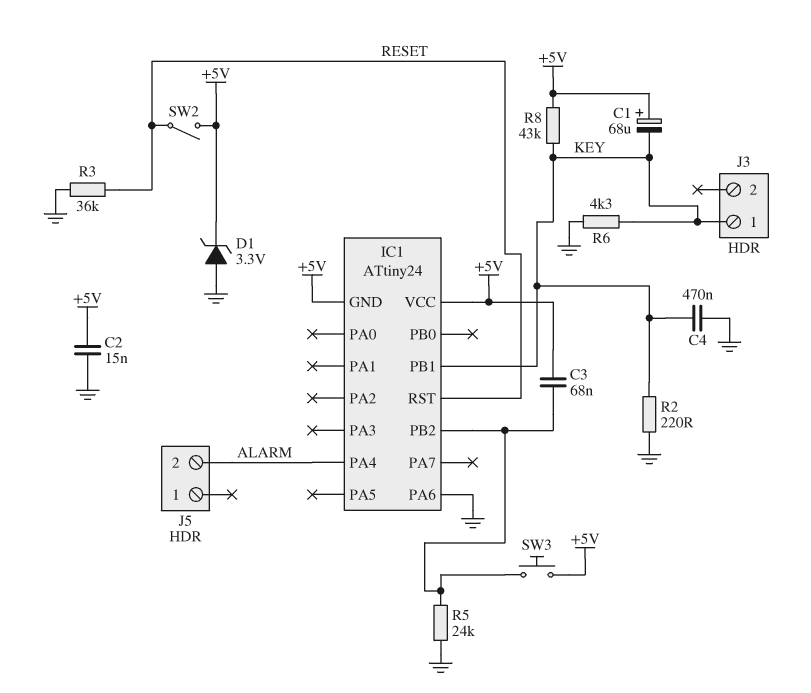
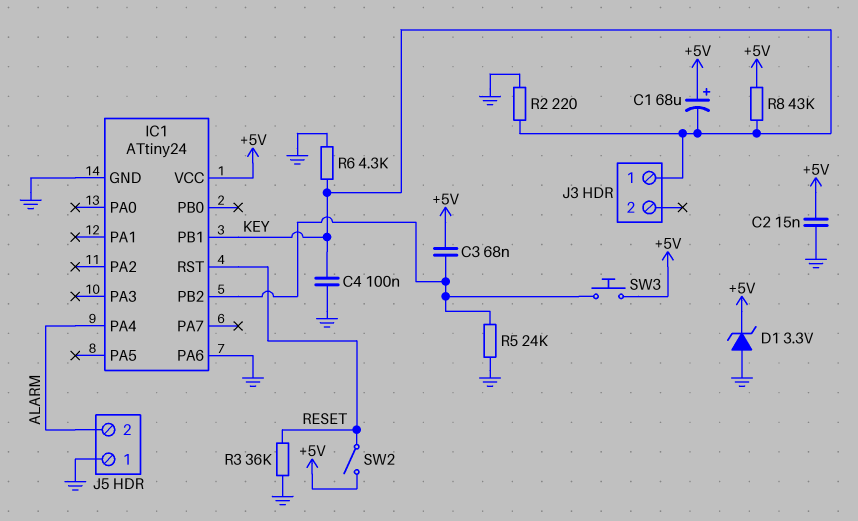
C4: 470nF (GND, KEY) -> 100nF (GND, KEY)
IC1 pin GND: +5V -> GND
J5 pin 1: none -> GND

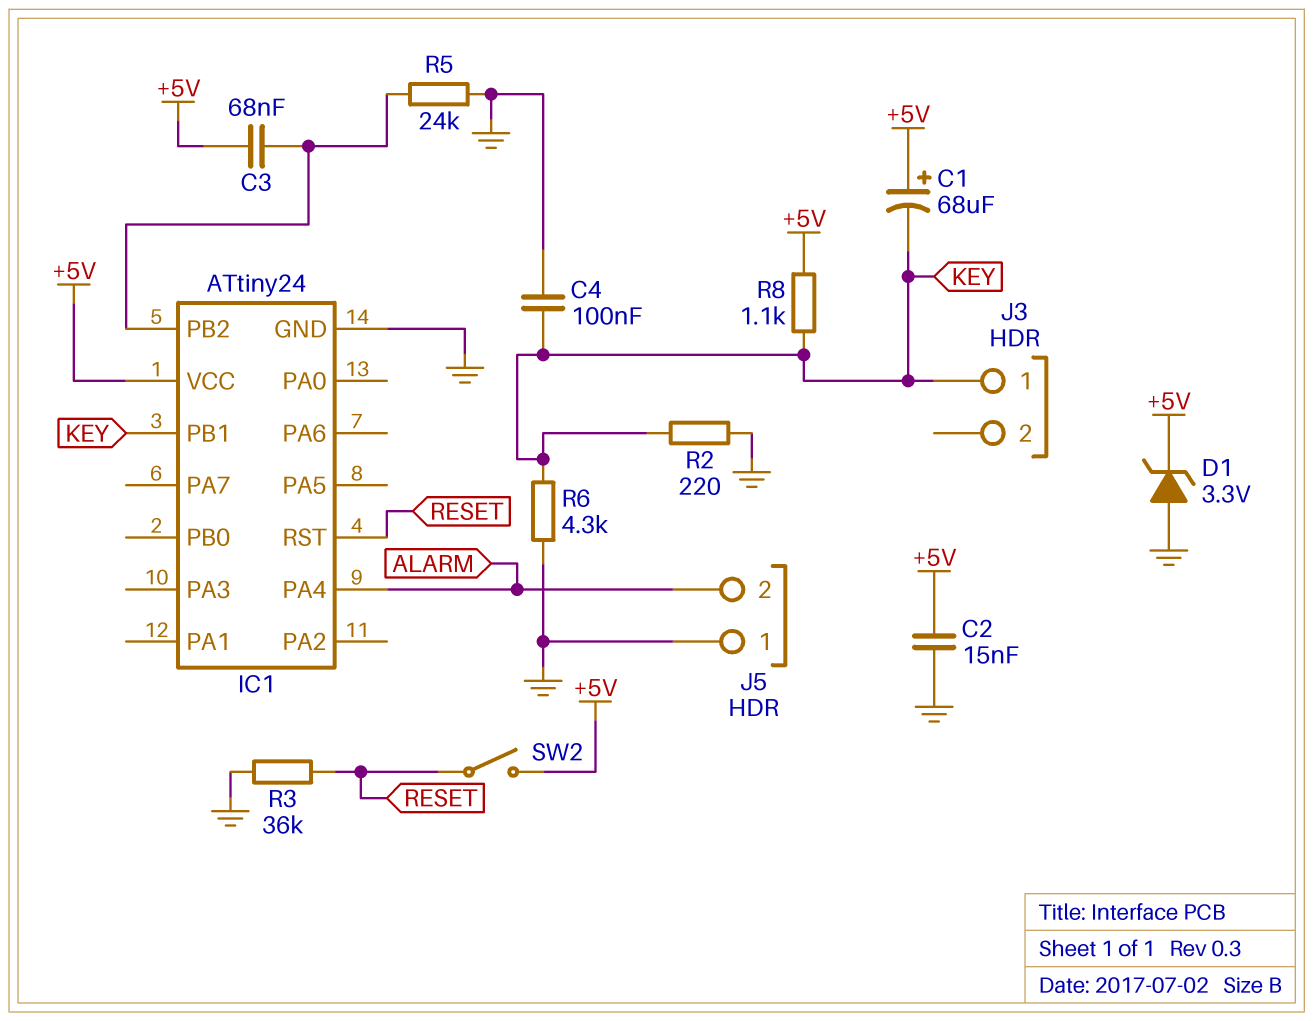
IC1 pin PA6: GND -> none
R8: 43k (+5V, KEY) -> 1.1k (+5V, KEY)
SW3: button (+5V, IC1/PB2) -> none

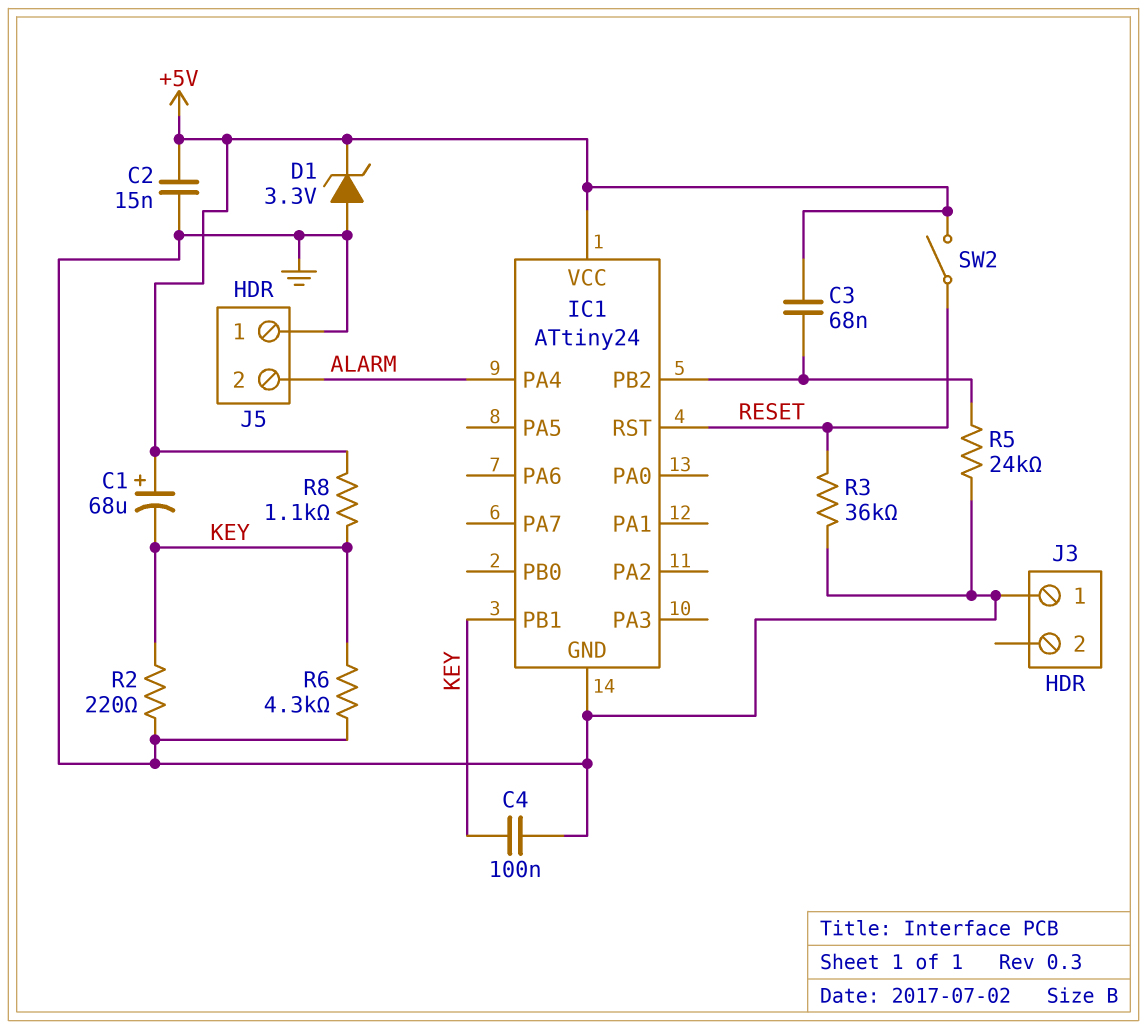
J3 pin 1: KEY -> GND

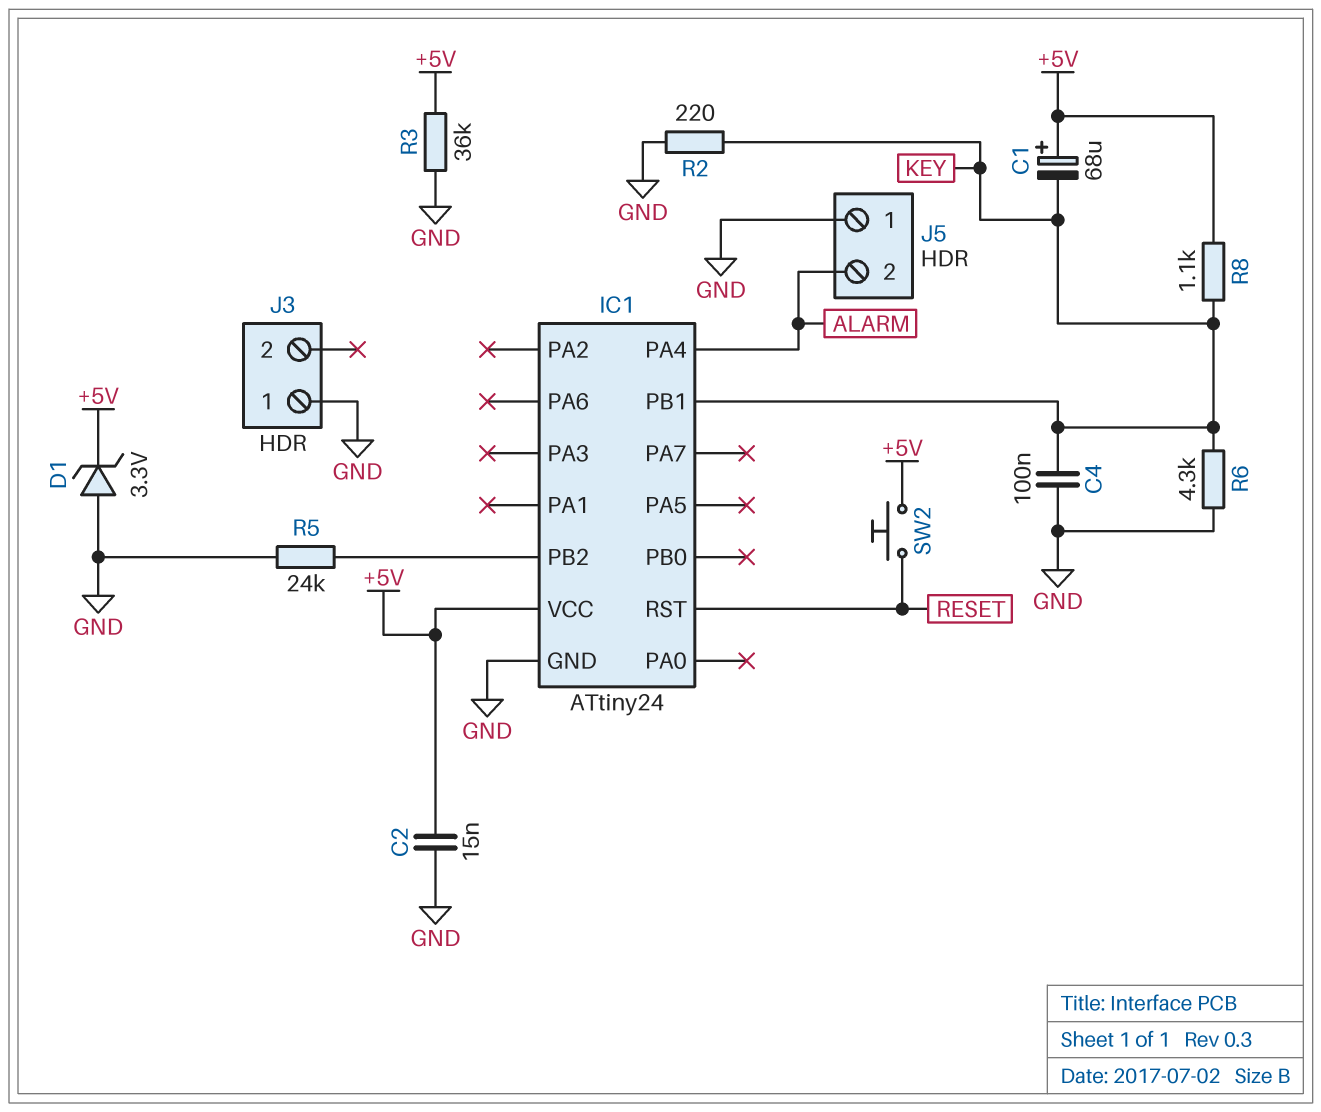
C3: 68nF (+5V, IC1/PB2) -> none
R3: 36k (GND, RESET) -> 36k (+5V, GND)
SW2: switch (+5V, RESET) -> button (+5V, RESET)

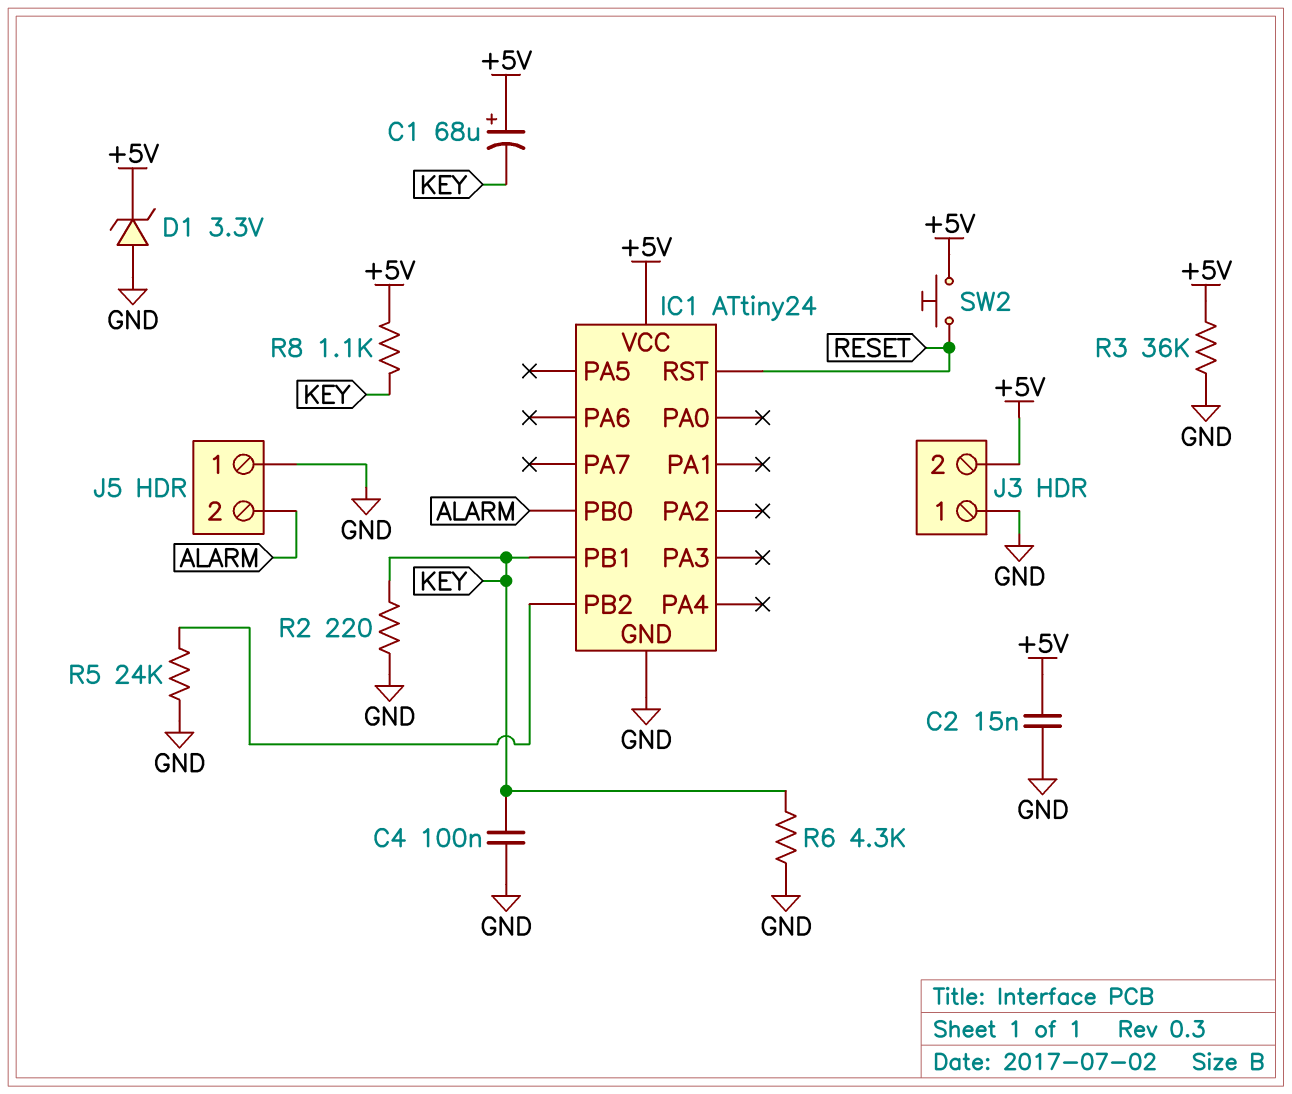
IC1 pin PA4: ALARM -> none
IC1 pin PB0: none -> ALARM
J3 pin 2: none -> +5V

